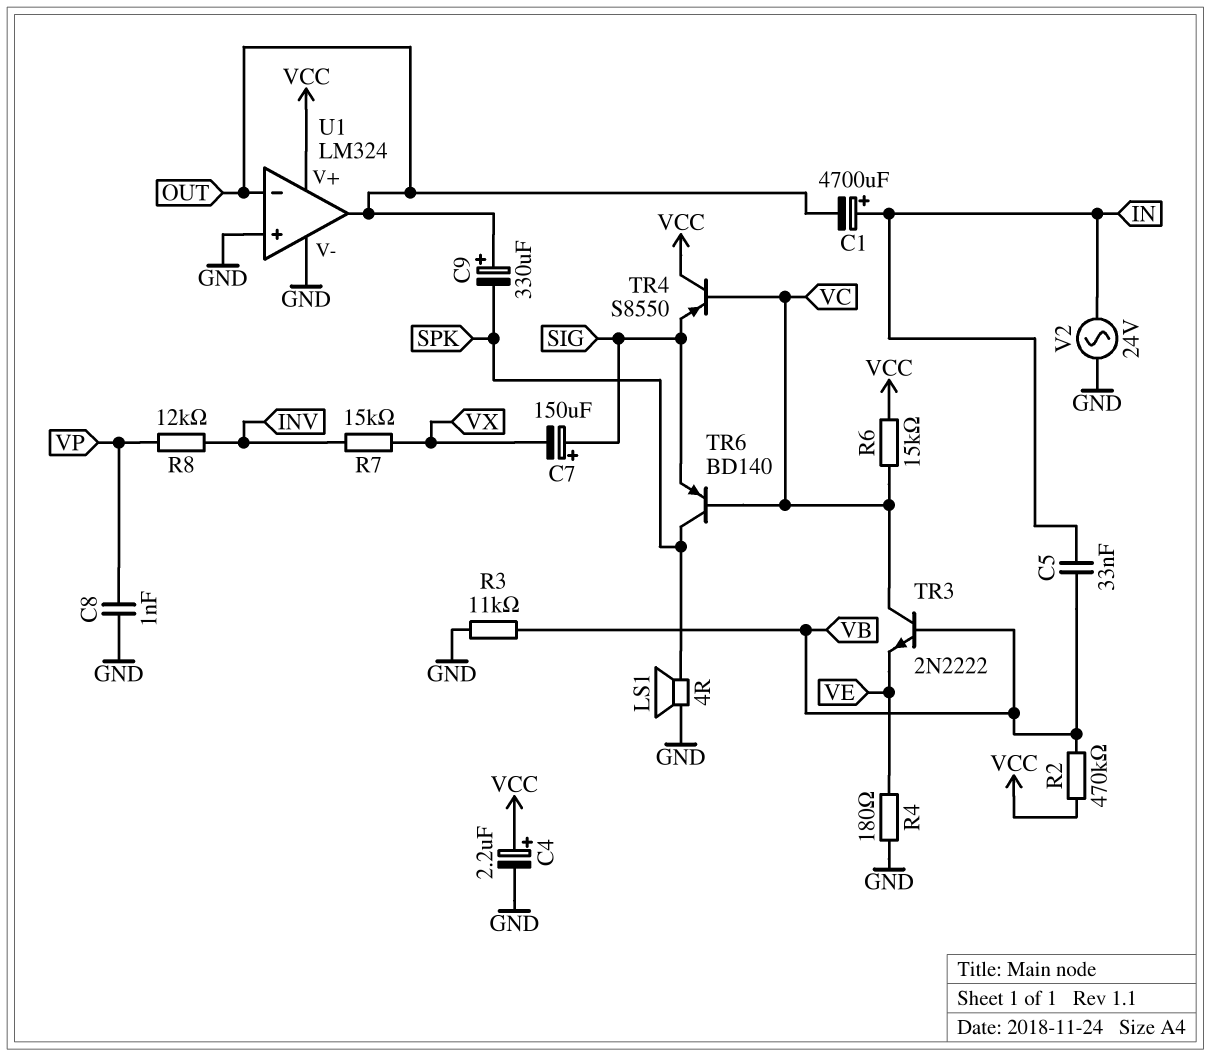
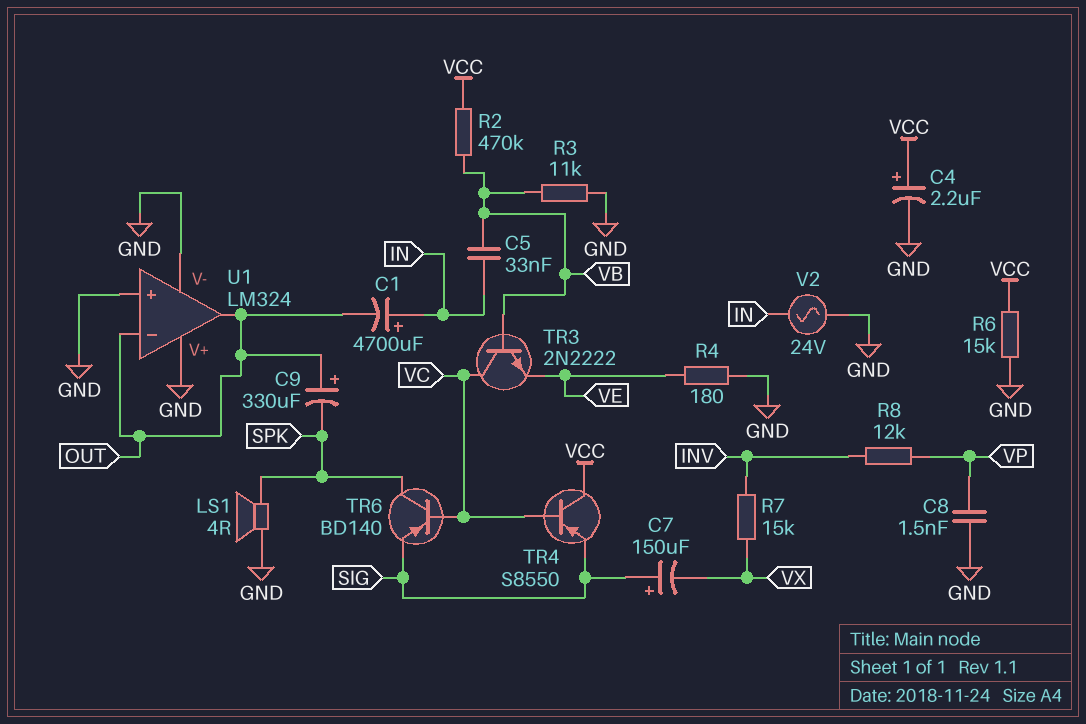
C8: 1nF (GND, VP) -> 1.5nF (GND, VP)
R6: 15k (VC, VCC) -> 15k (GND, VCC)
U1 pin V+: VCC -> GND

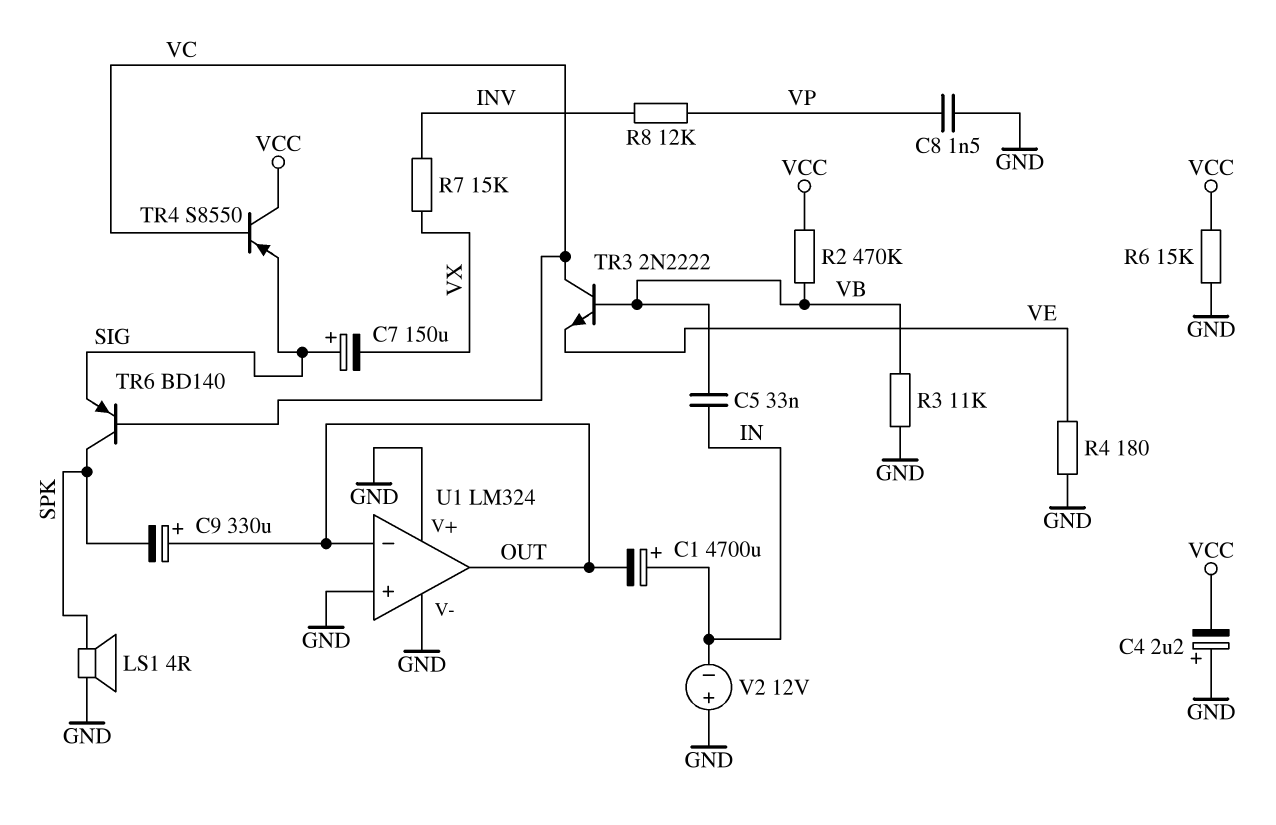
C4: 2.2uF (plus VCC, minus GND) -> 2.2uF (plus GND, minus VCC)
V2: AC 24V (GND, IN) -> 12V (plus GND, minus IN)

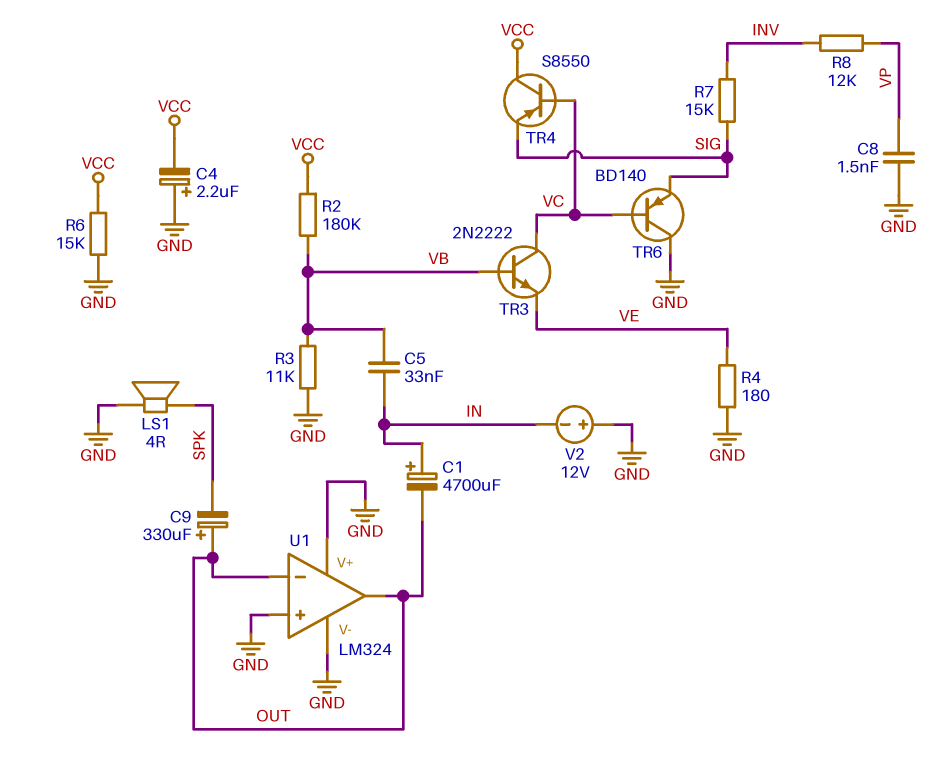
C7: 150uF (plus SIG, minus VX) -> none
R2: 470k (VB, VCC) -> 180k (VB, VCC)
R7: 15k (INV, VX) -> 15k (INV, SIG)
TR6: PNP BD140 (B VC, C SPK, E SIG) -> PNP BD140 (B VC, C GND, E SIG)

